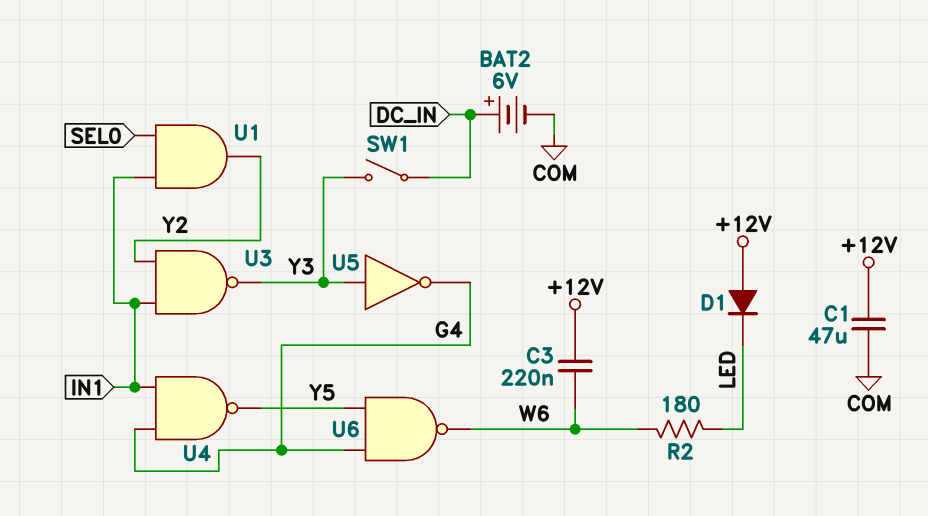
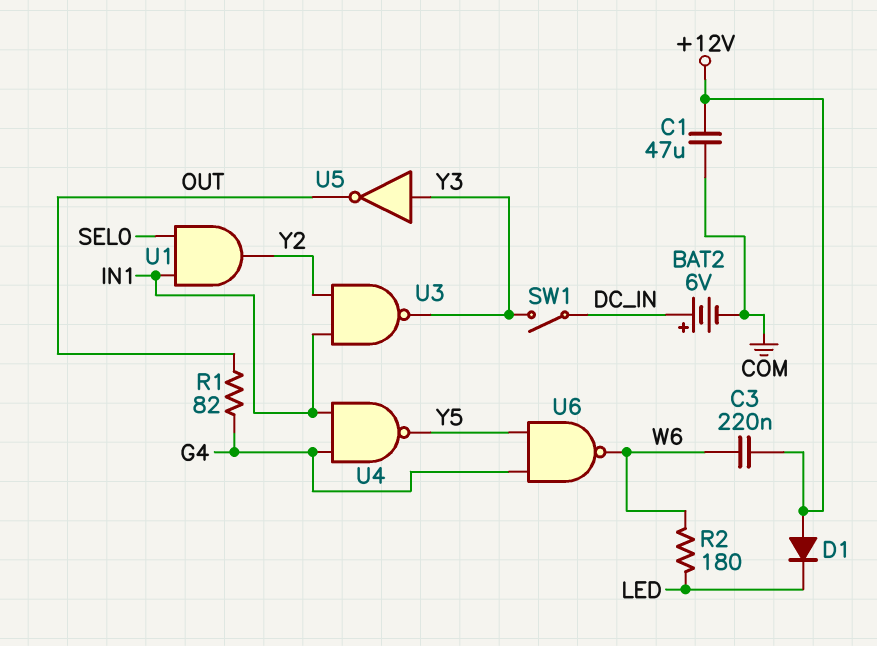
R1: none -> 82 (G4, OUT)
U5: NOT (in Y3, out G4) -> NOT (in Y3, out OUT)

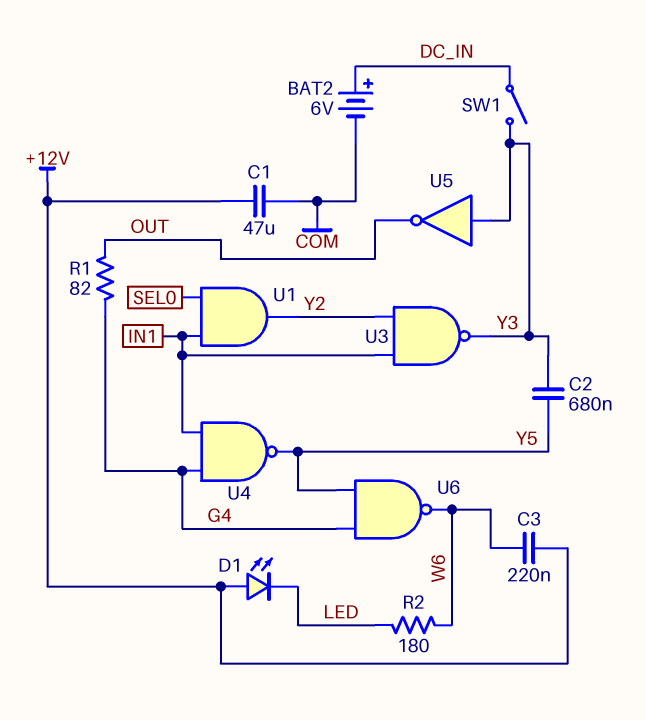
C2: none -> 680nF (Y3, Y5)
D1: diode (A +12V, K LED) -> LED (A +12V, K LED)

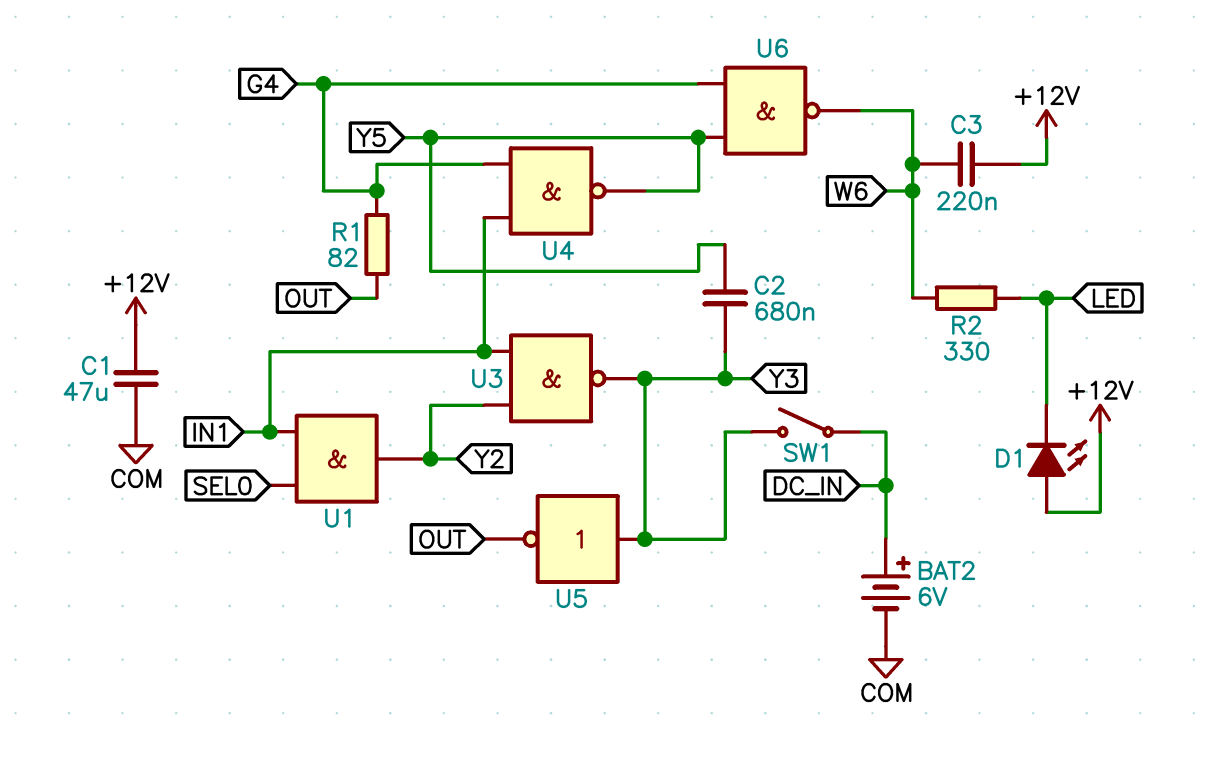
R2: 180 (LED, W6) -> 330 (LED, W6)

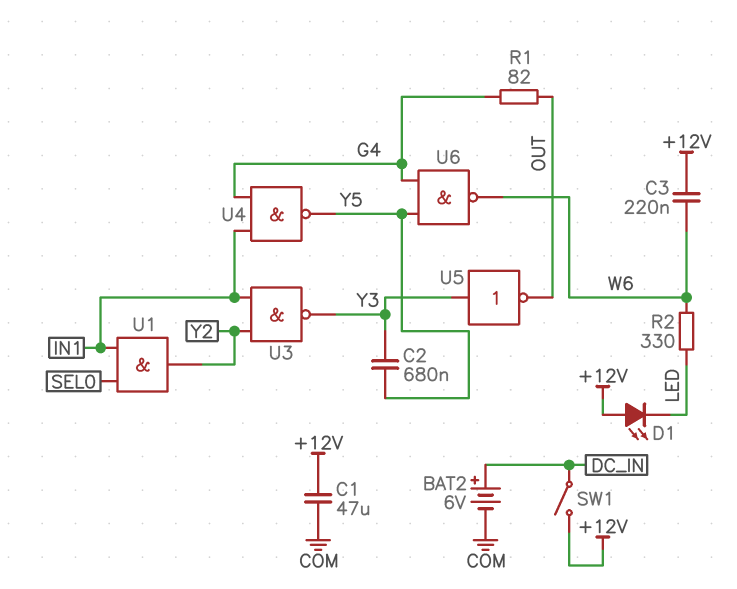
SW1: switch (DC_IN, Y3) -> switch (+12V, DC_IN)

